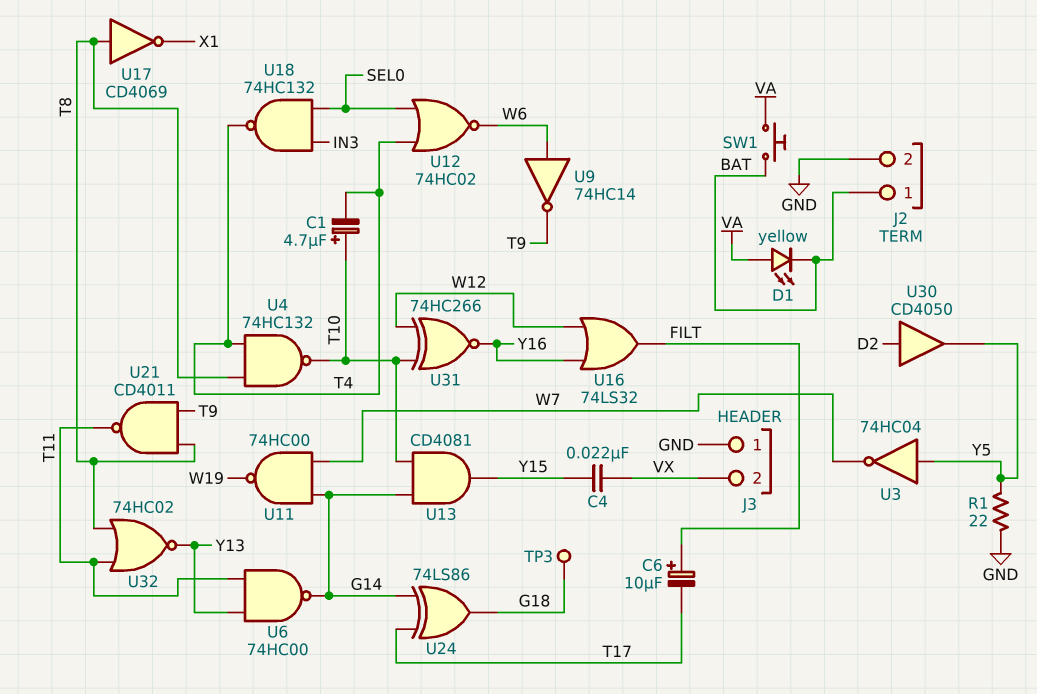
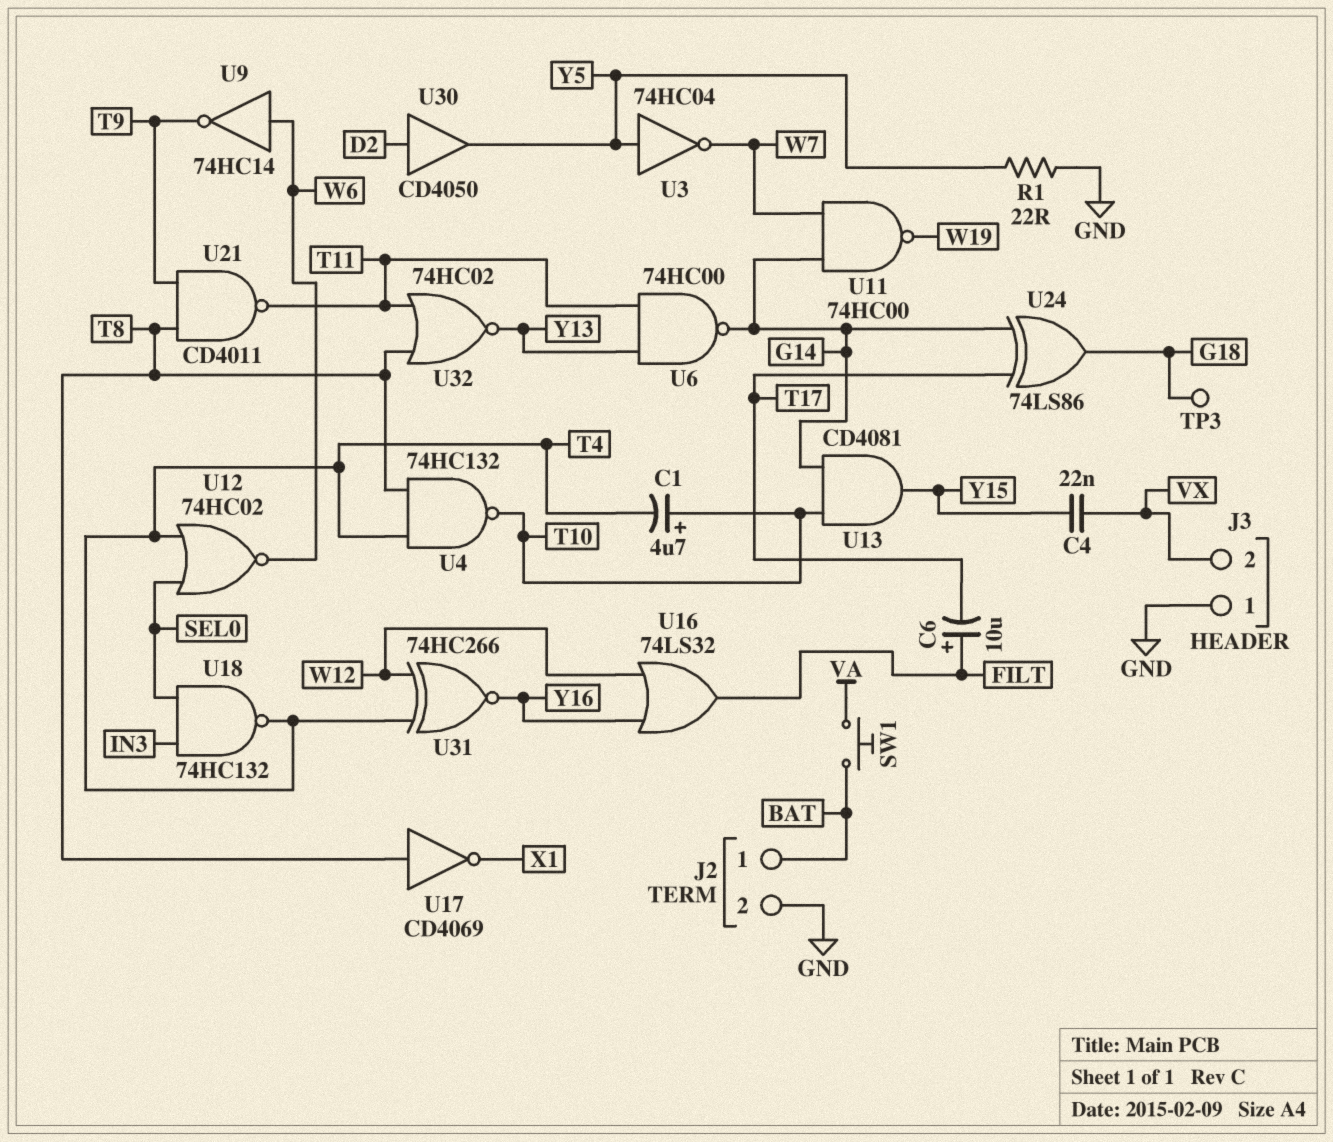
D1: LED yellow (A VA, K BAT) -> none
U31: XNOR 74HC266 (in T10, in W12, out Y16) -> XNOR 74HC266 (in T4, in W12, out Y16)

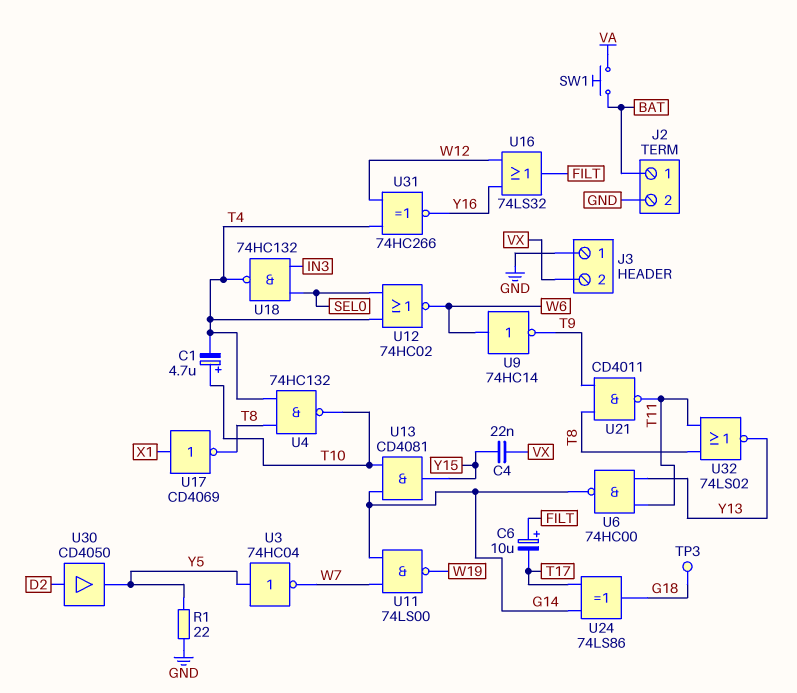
U11: NAND 74HC00 (in G14, in W7, out W19) -> NAND 74LS00 (in G14, in W7, out W19)
U17: NOT CD4069 (in T8, out X1) -> NOT CD4069 (in X1, out T8)
U32: NOR 74HC02 (in T8, in T11, out Y13) -> NOR 74LS02 (in T8, in T11, out Y13)

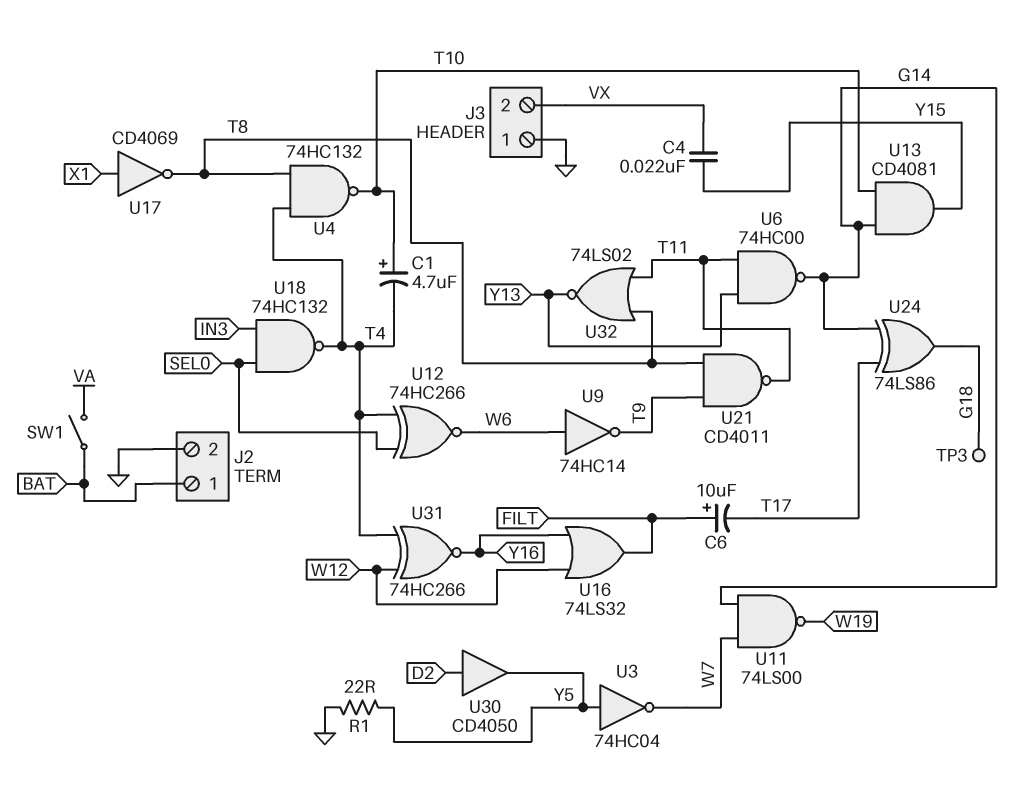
SW1: button (BAT, VA) -> switch (BAT, VA)
U12: NOR 74HC02 (in SEL0, in T4, out W6) -> XNOR 74HC266 (in SEL0, in T4, out W6)

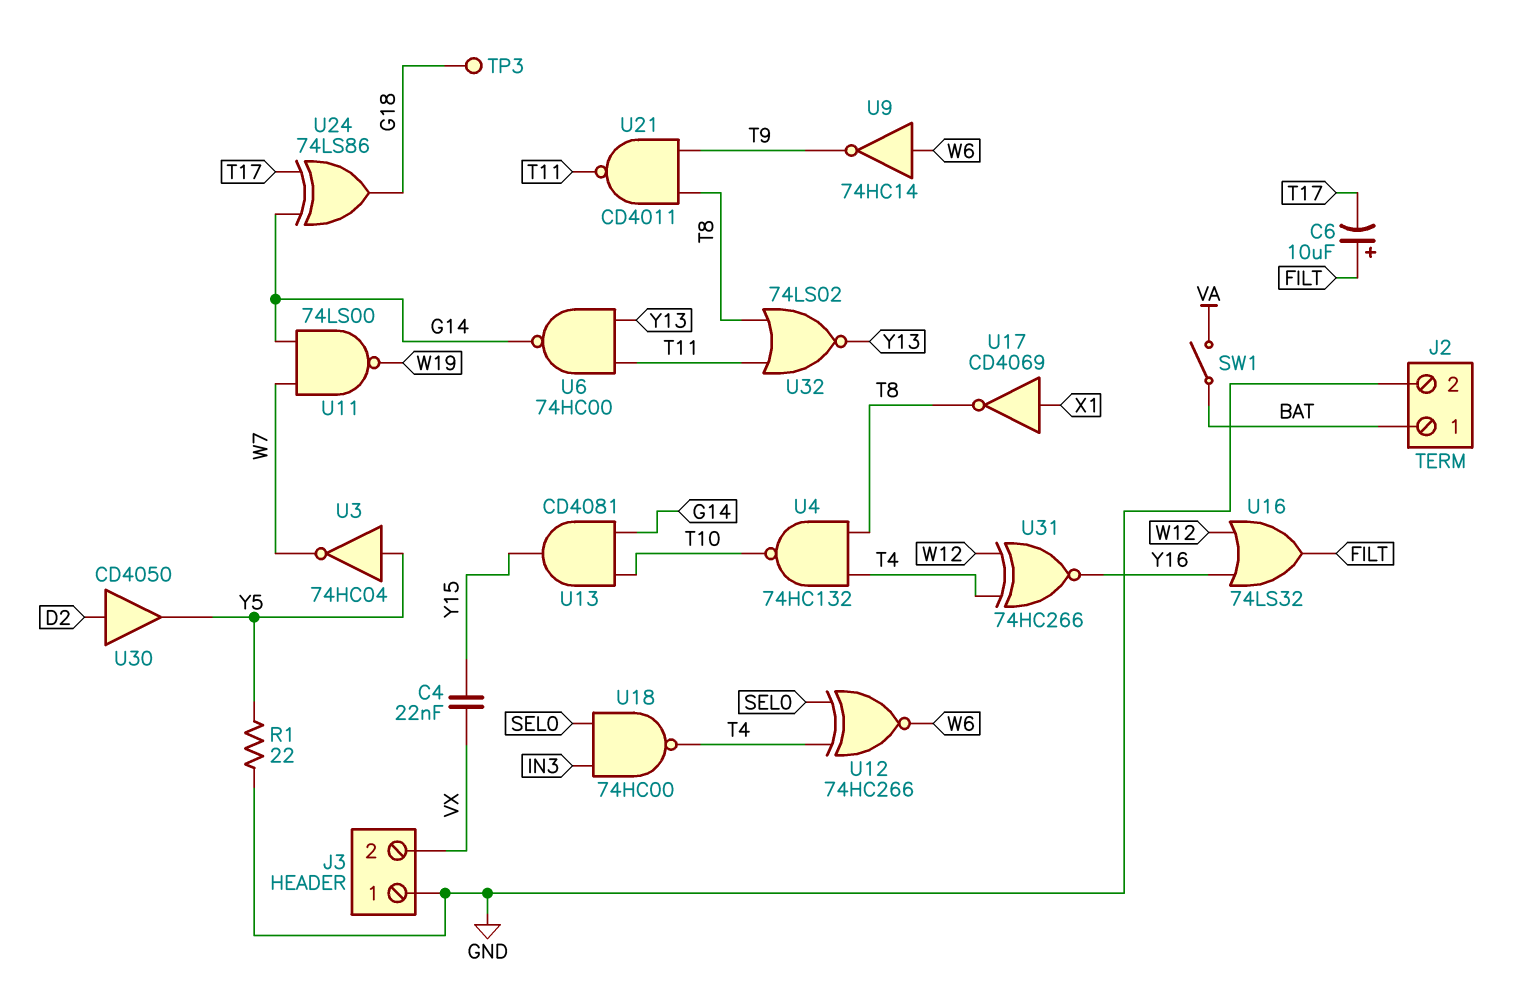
C1: 4.7uF (plus T10, minus T4) -> none
U18: NAND 74HC132 (in IN3, in SEL0, out T4) -> NAND 74HC00 (in IN3, in SEL0, out T4)

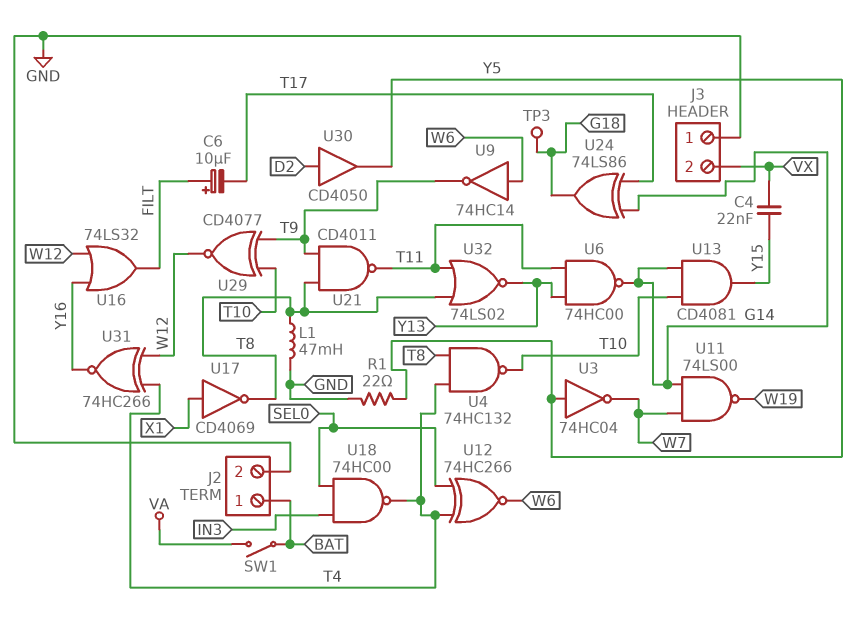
L1: none -> 47mH (GND, T8)
U29: none -> XNOR CD4077 (in T9, in T10, out W12)

